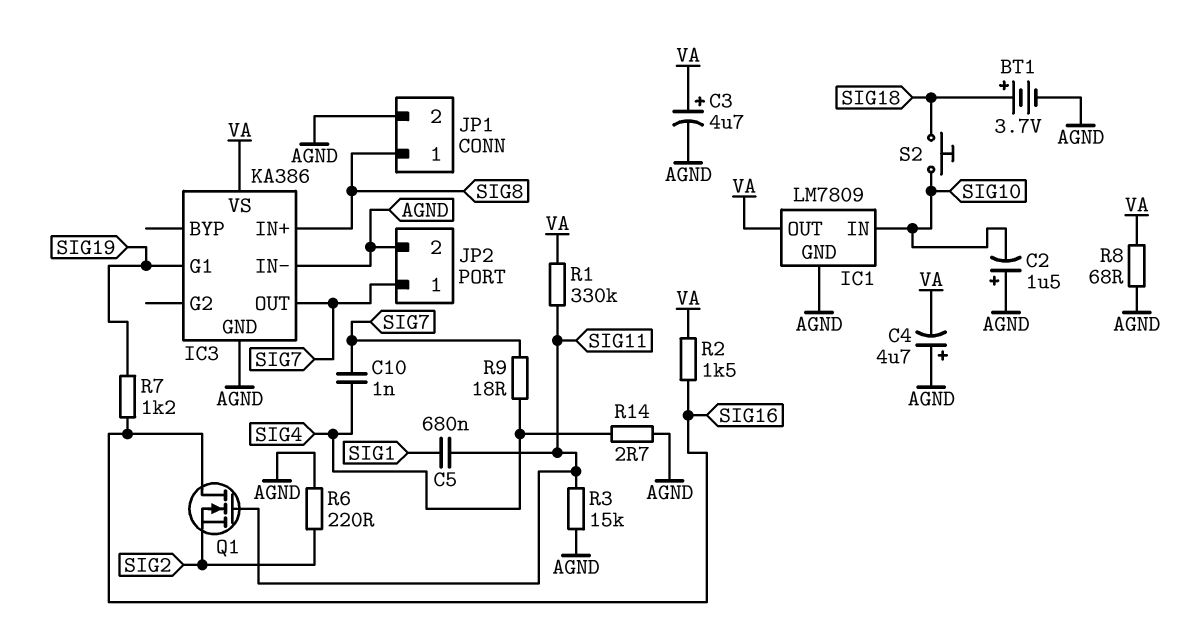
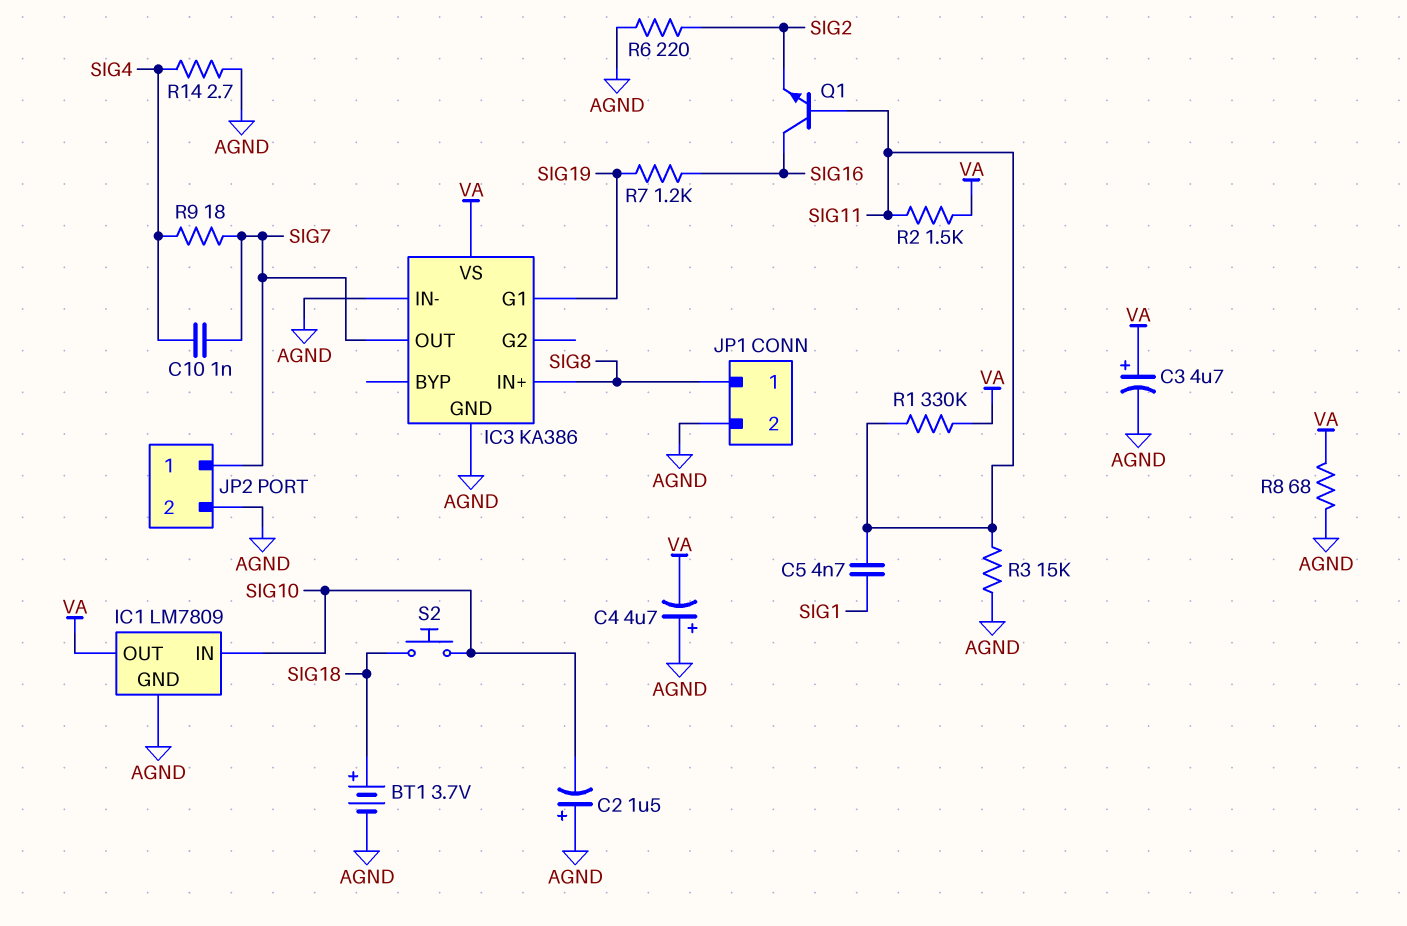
C5: 680nF (SIG1, SIG11) -> 4.7nF (SIG1, SIG11)
Q1: NMOS (G SIG11, D SIG16, S SIG2) -> NPN (B SIG11, C SIG16, E SIG2)
R2: 1.5k (SIG16, VA) -> 1.5k (SIG11, VA)

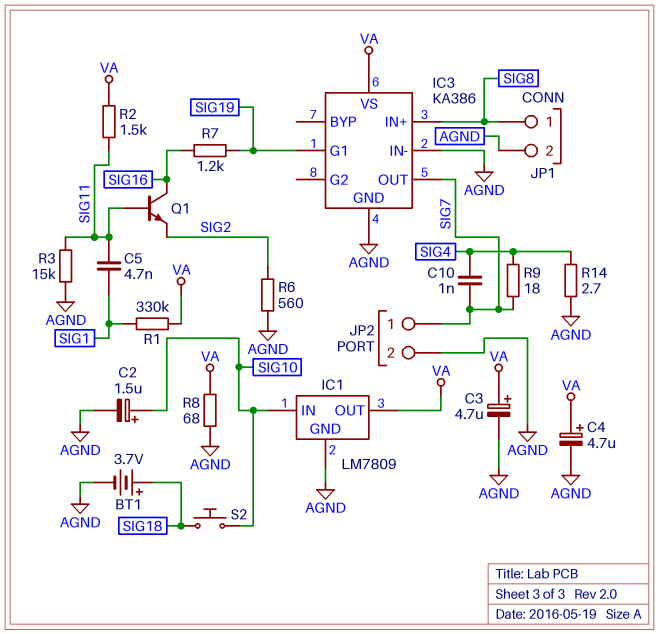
C2: 1.5uF (plus AGND, minus SIG10) -> 1.5uF (plus SIG10, minus AGND)
C4: 4.7uF (plus AGND, minus VA) -> 4.7uF (plus VA, minus AGND)
R1: 330k (SIG11, VA) -> 330k (SIG1, VA)
R6: 220 (AGND, SIG2) -> 560 (AGND, SIG2)

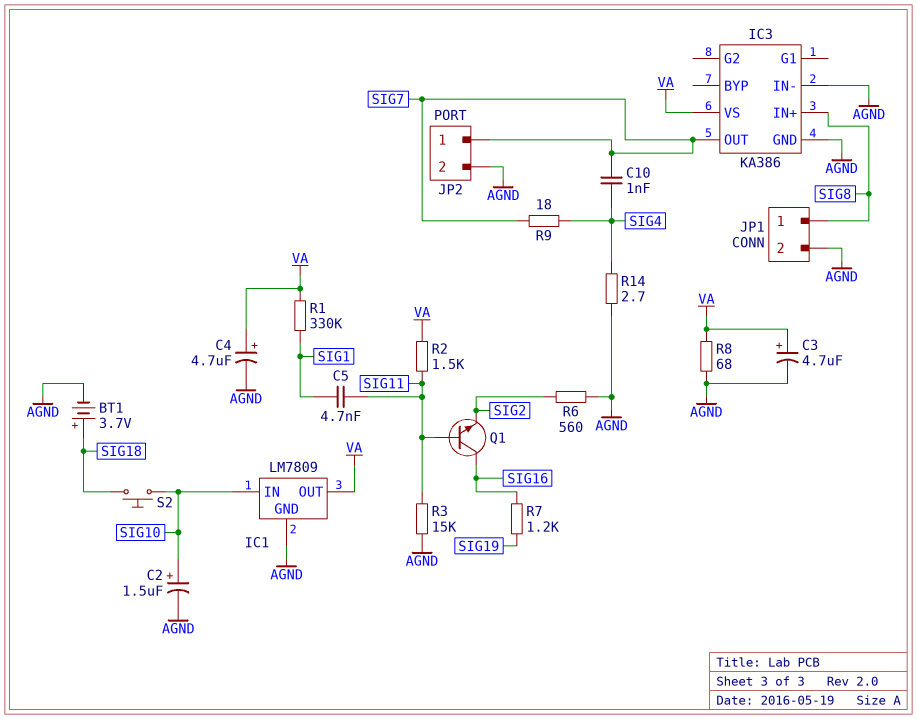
IC3 pin G1: SIG19 -> none

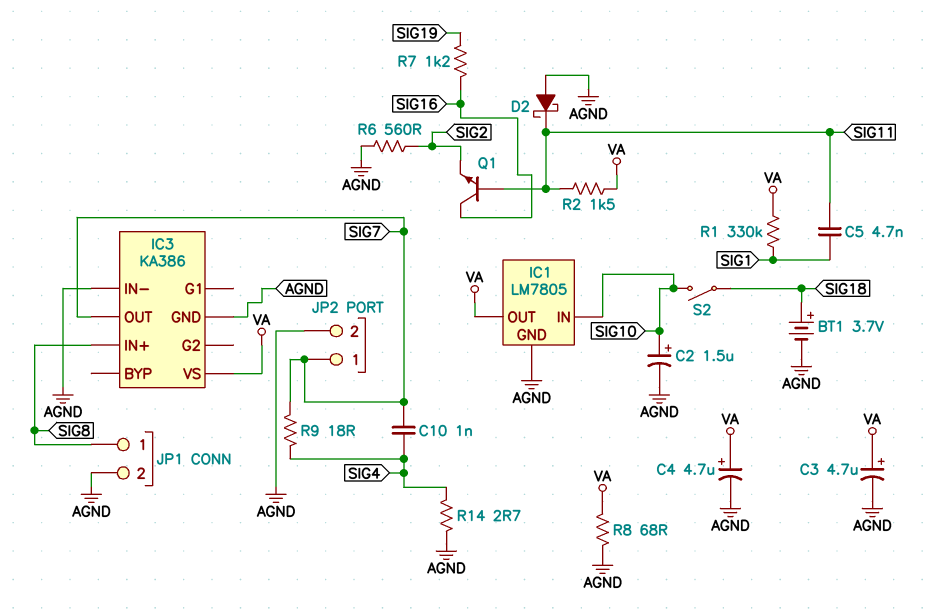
D2: none -> schottky (A AGND, K SIG11)
IC1: LM7809 -> LM7805
R3: 15k (AGND, SIG11) -> none
S2: button (SIG10, SIG18) -> switch (SIG10, SIG18)

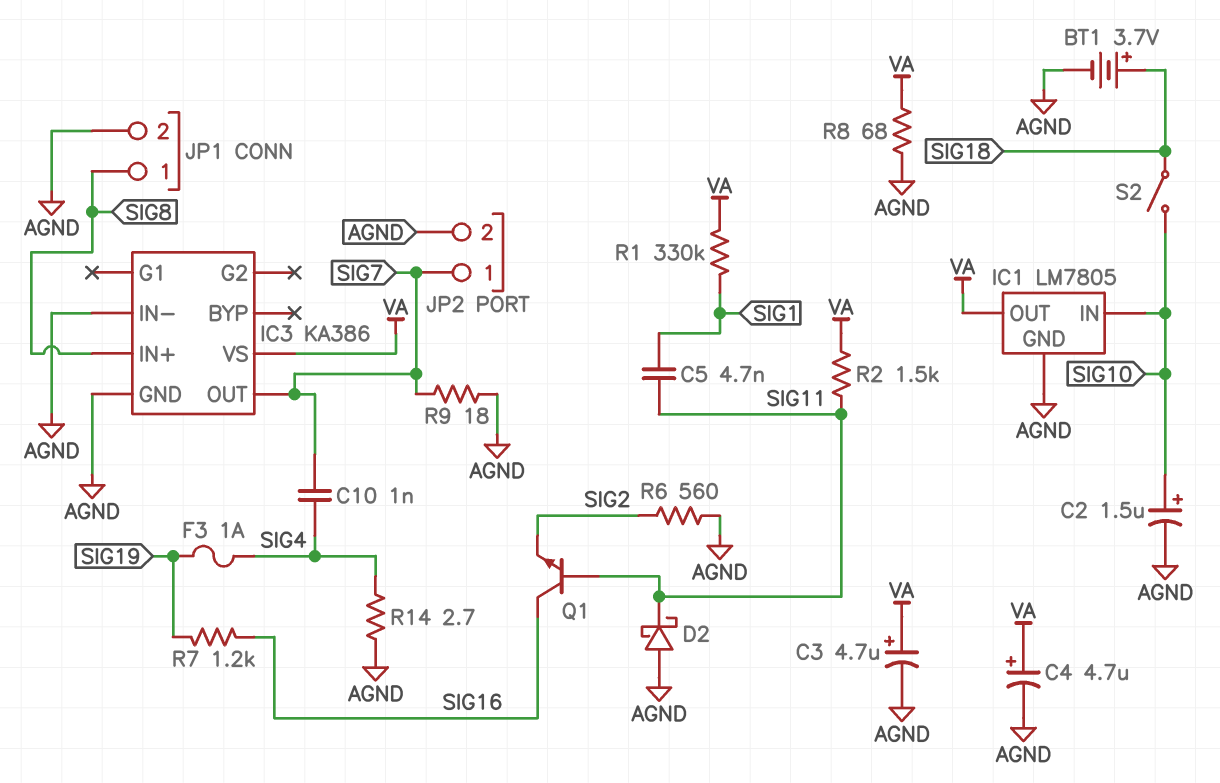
F3: none -> 1A (SIG4, SIG19)
R9: 18 (SIG4, SIG7) -> 18 (AGND, SIG7)

